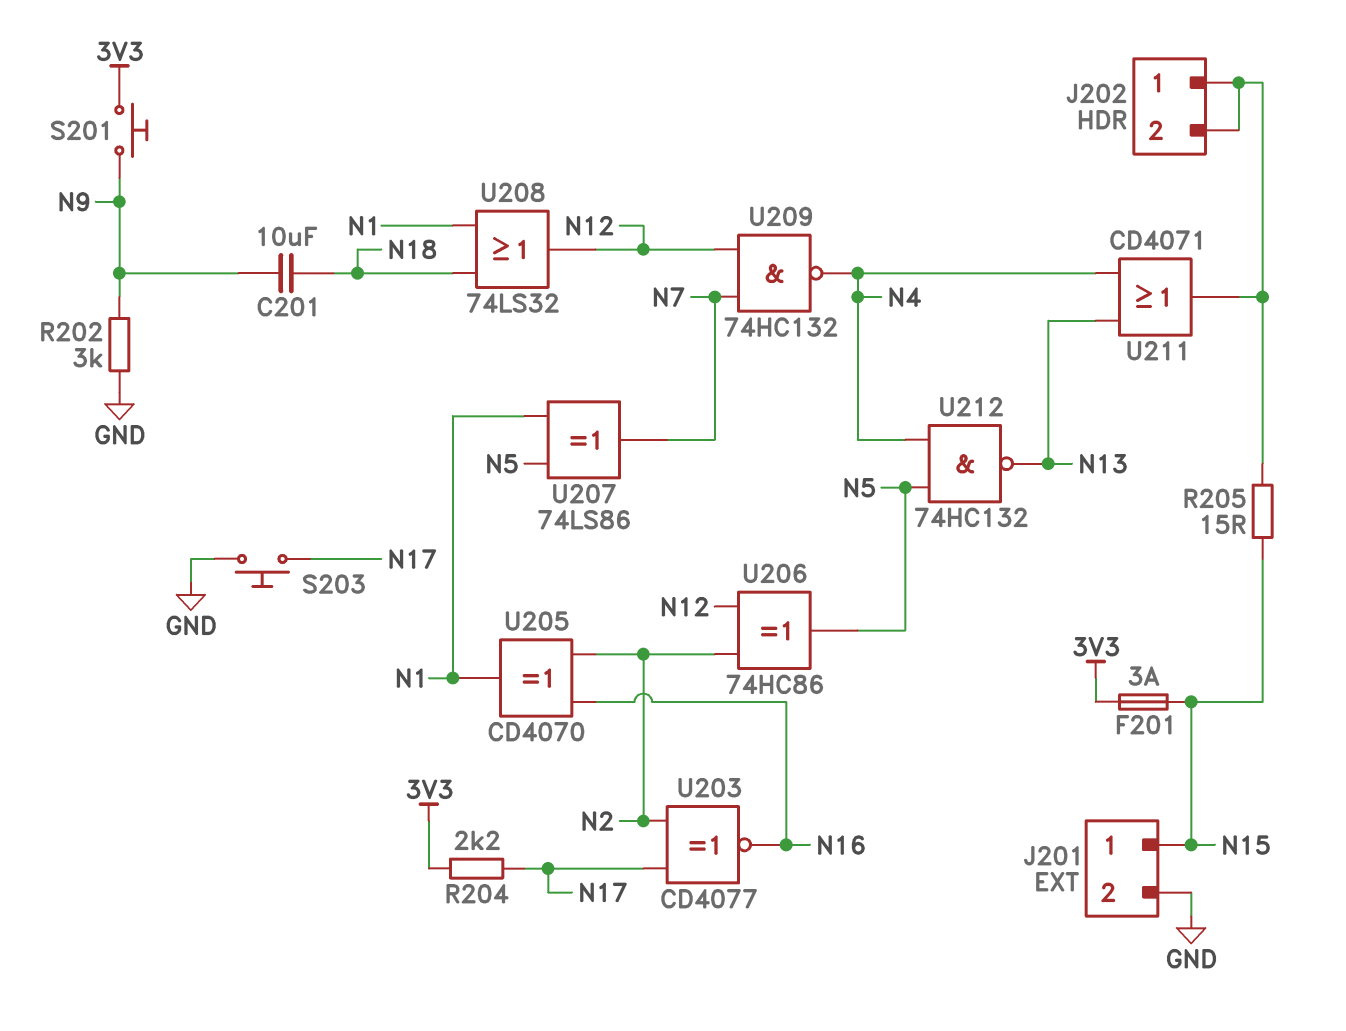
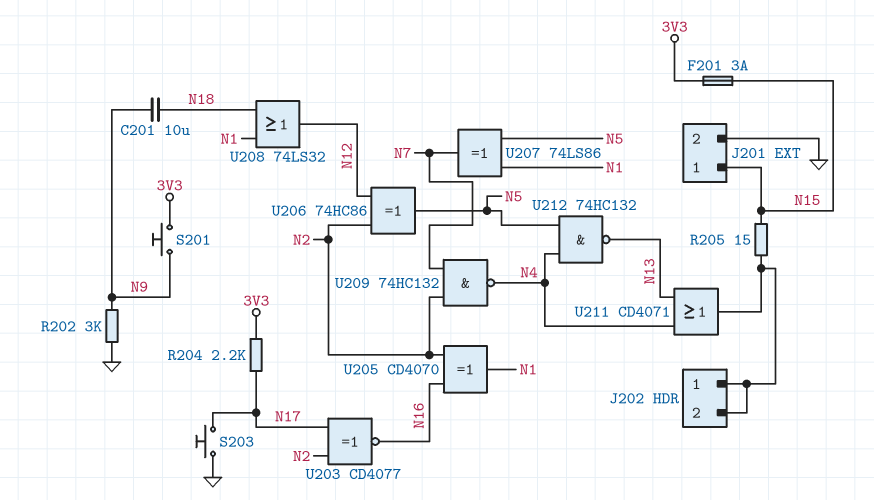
U209: NAND 74HC132 (in N7, in N12, out N4) -> NAND 74HC132 (in N2, in N7, out N4)

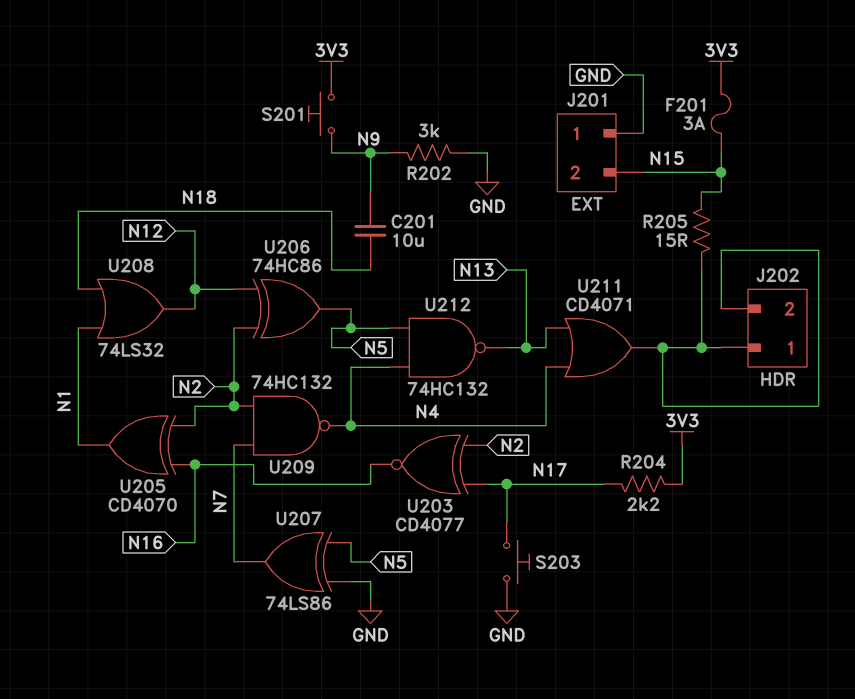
J201 pin 1: N15 -> GND
J201 pin 2: GND -> N15
U207: XOR 74LS86 (in N1, in N5, out N7) -> XOR 74LS86 (in GND, in N5, out N7)

